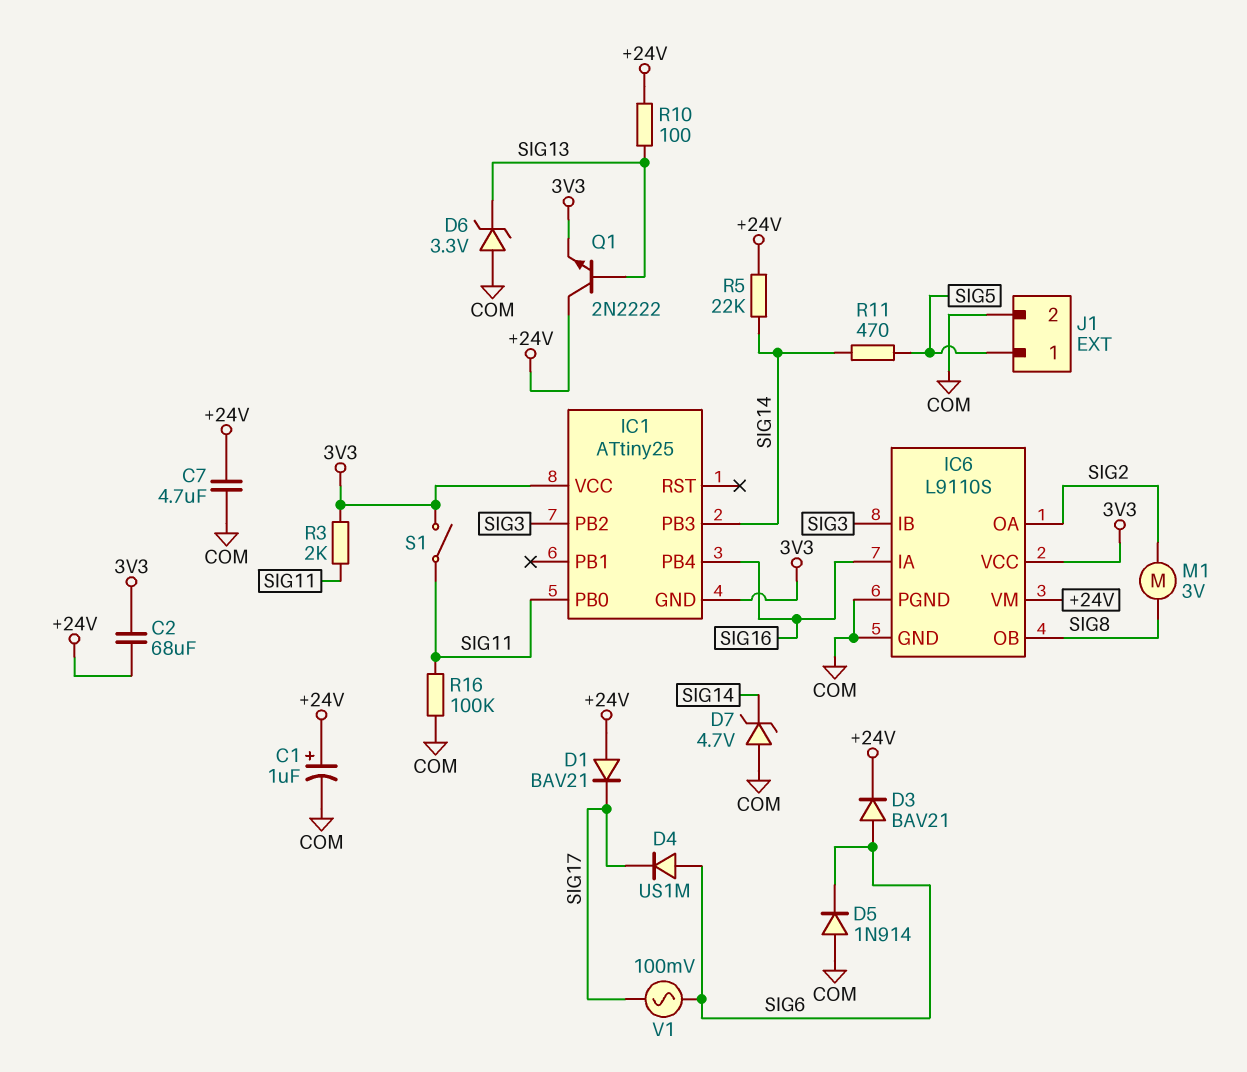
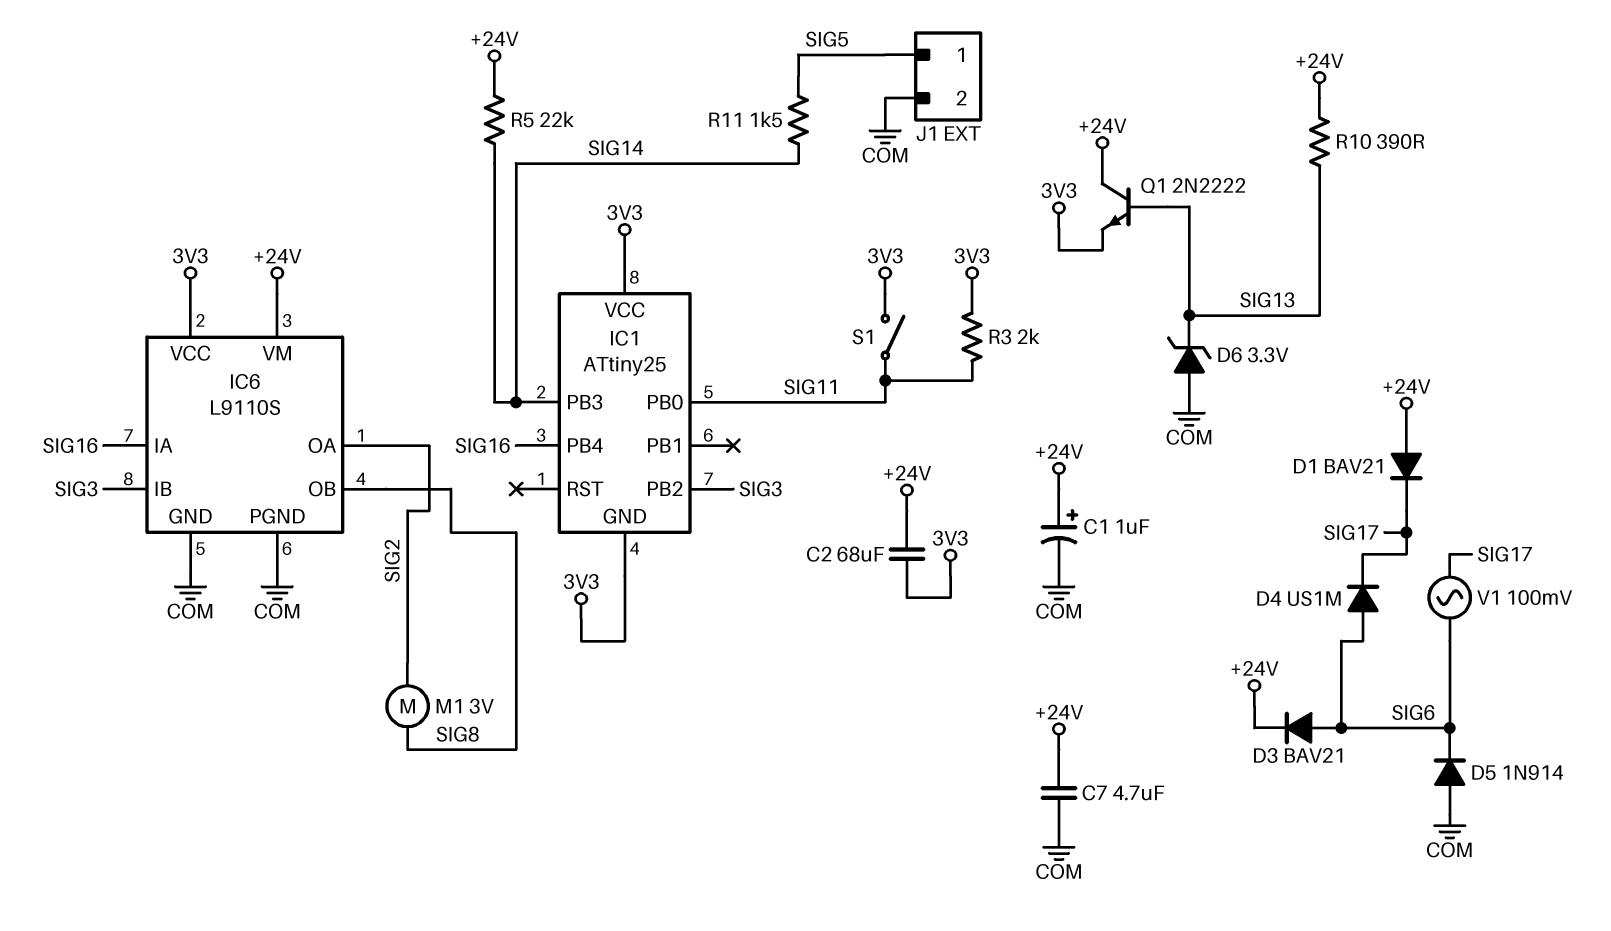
D7: zener 4.7V (A COM, K SIG14) -> none
R10: 100 (+24V, SIG13) -> 390 (+24V, SIG13)
R11: 470 (SIG5, SIG14) -> 1.5k (SIG5, SIG14)
R16: 100k (COM, SIG11) -> none

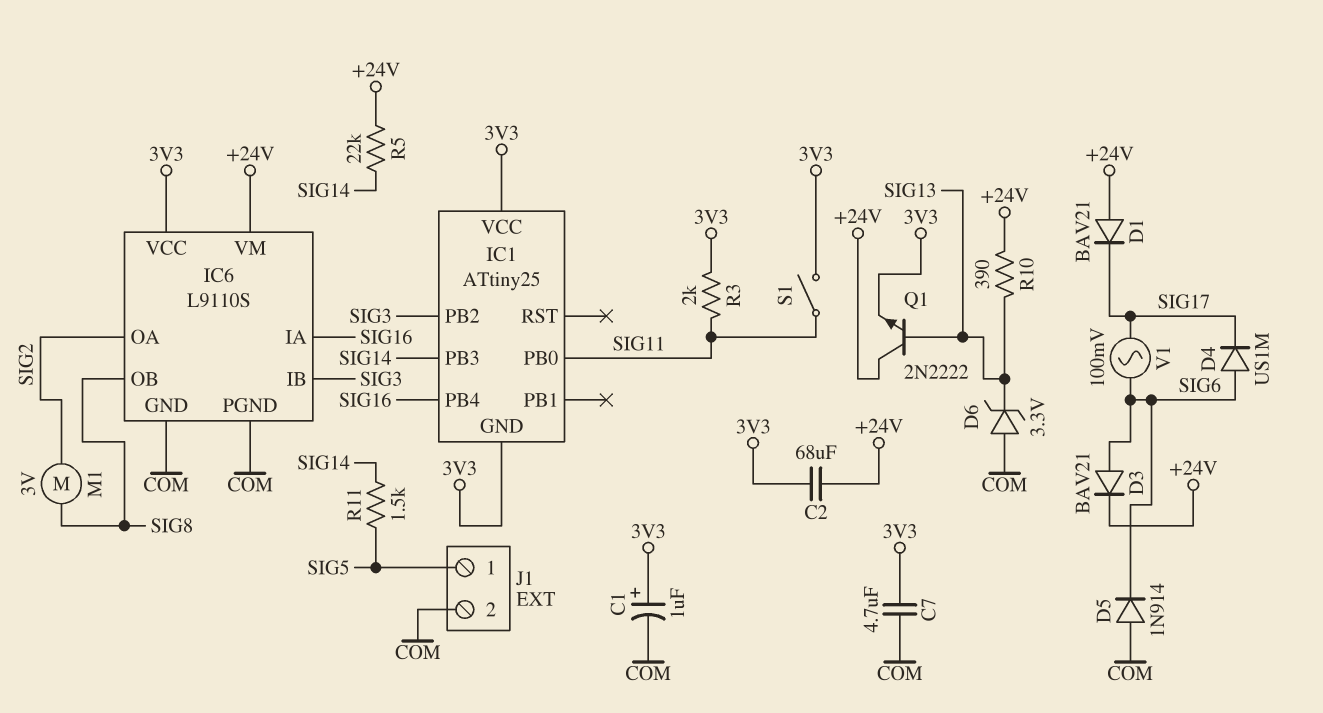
C1: 1uF (plus +24V, minus COM) -> 1uF (plus 3V3, minus COM)
C7: 4.7uF (+24V, COM) -> 4.7uF (3V3, COM)

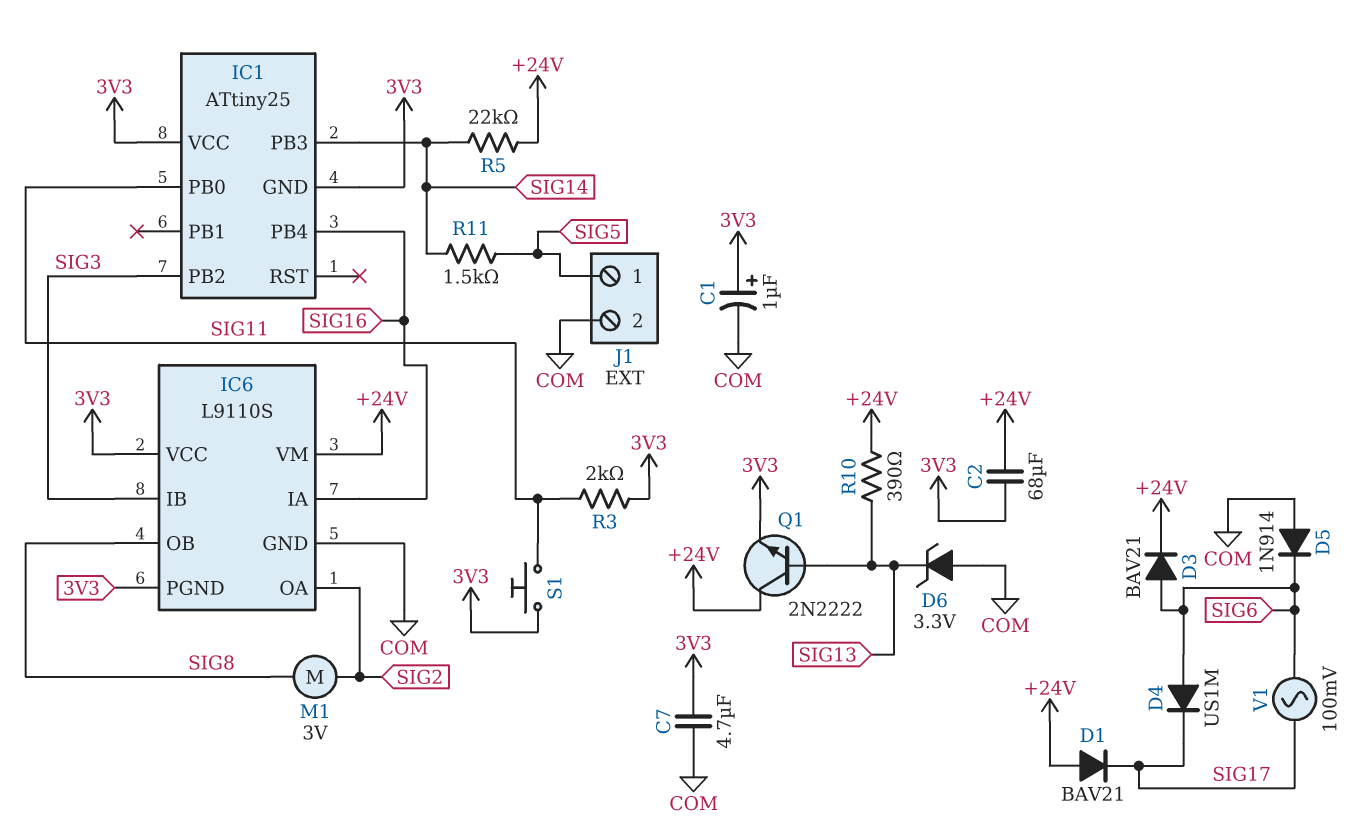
IC6 pin PGND: COM -> 3V3
S1: switch (3V3, SIG11) -> button (3V3, SIG11)

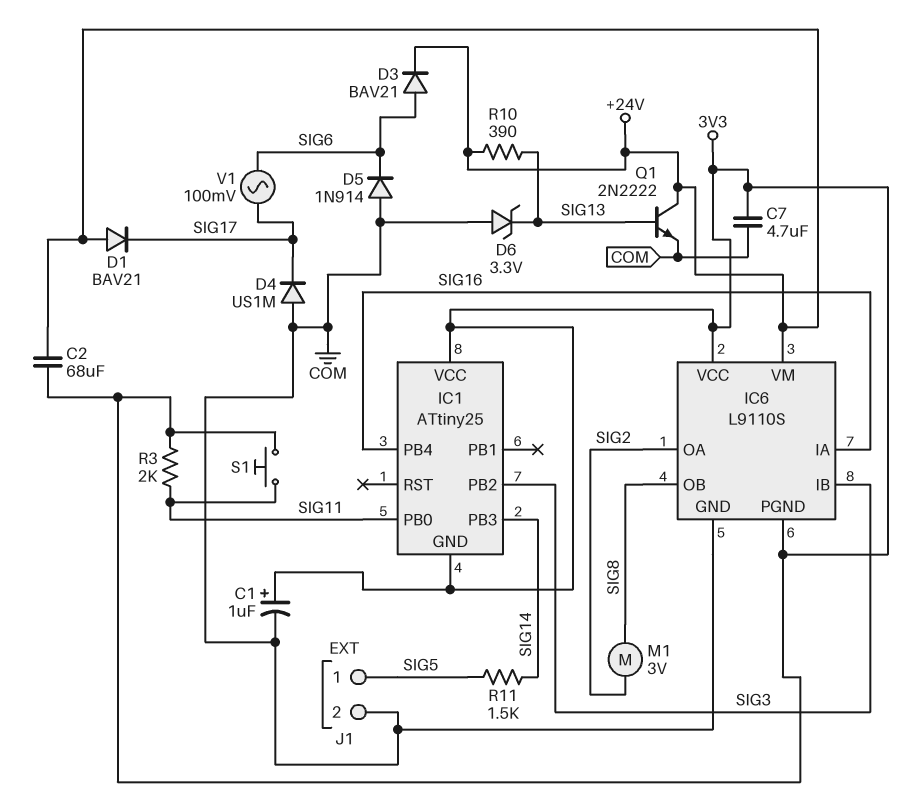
D4: diode US1M (A SIG6, K SIG17) -> diode US1M (A COM, K SIG17)
Q1: NPN 2N2222 (B SIG13, C +24V, E 3V3) -> NPN 2N2222 (B SIG13, C +24V, E COM)
R5: 22k (+24V, SIG14) -> none

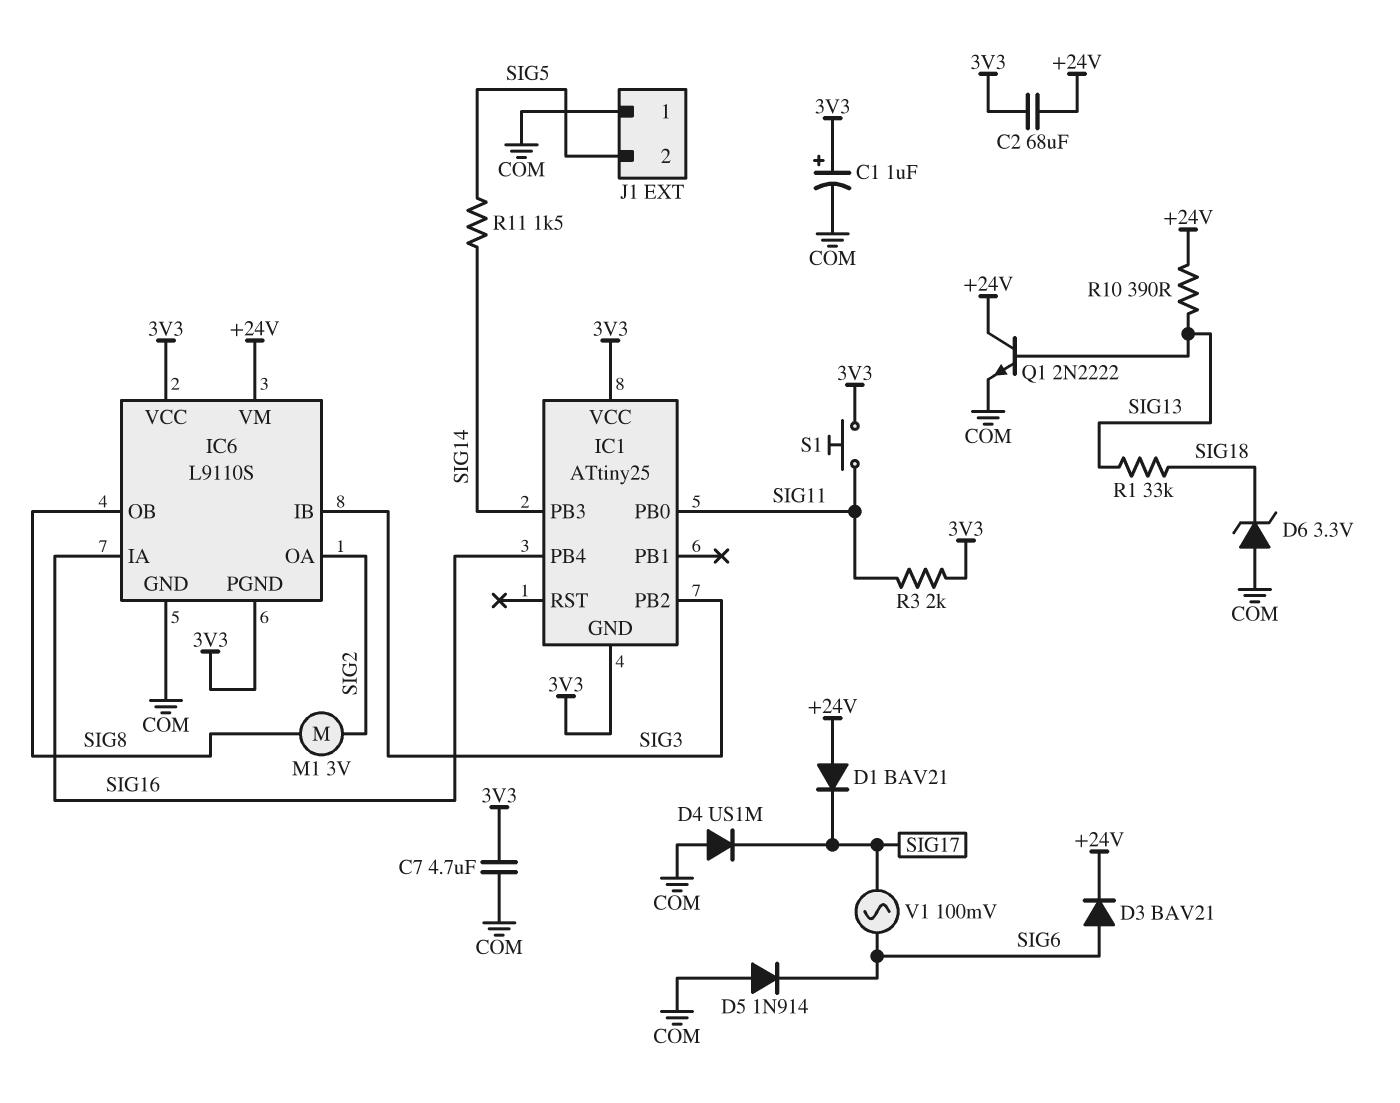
D6: zener 3.3V (A COM, K SIG13) -> zener 3.3V (A COM, K SIG18)
J1 pin 1: SIG5 -> COM
J1 pin 2: COM -> SIG5
R1: none -> 33k (SIG13, SIG18)

